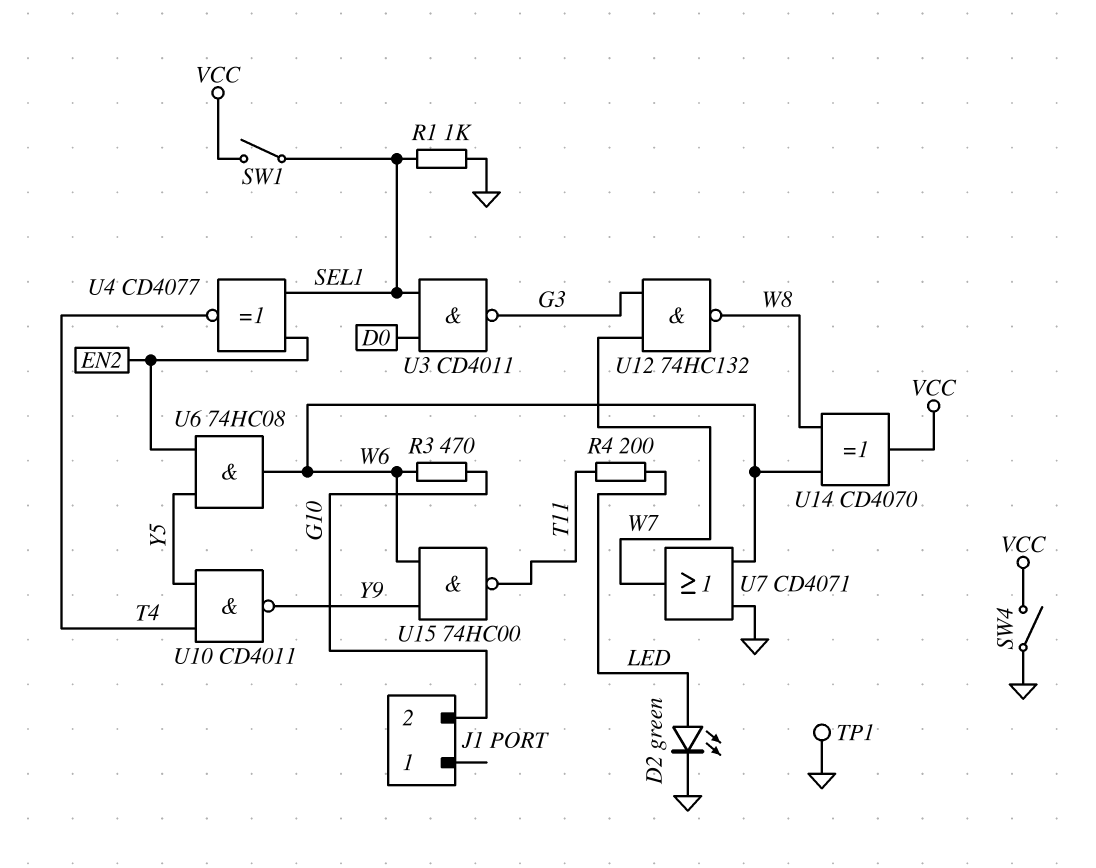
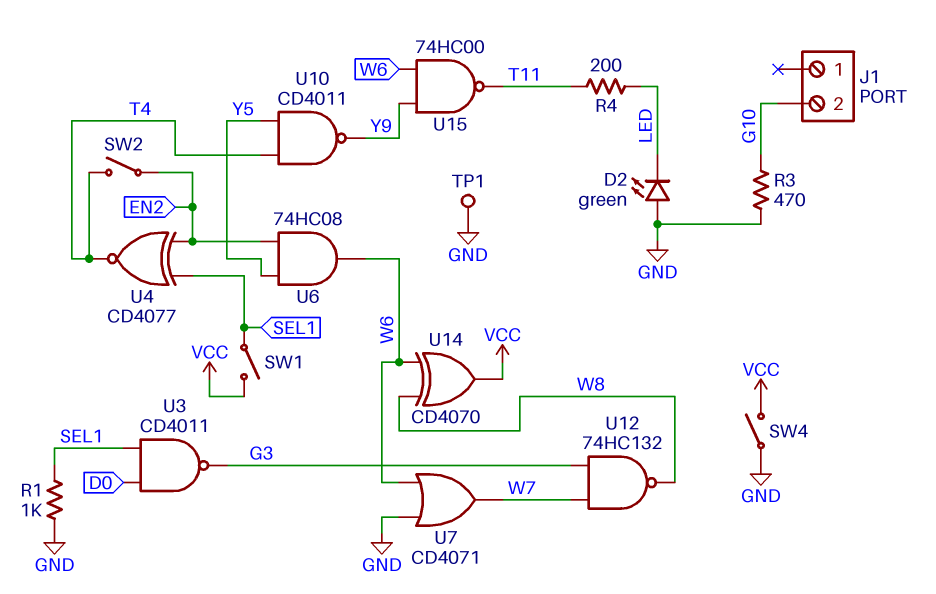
D2: LED green (A LED, K GND) -> LED green (A GND, K LED)
R3: 470 (G10, W6) -> 470 (G10, GND)
SW2: none -> switch (EN2, T4)

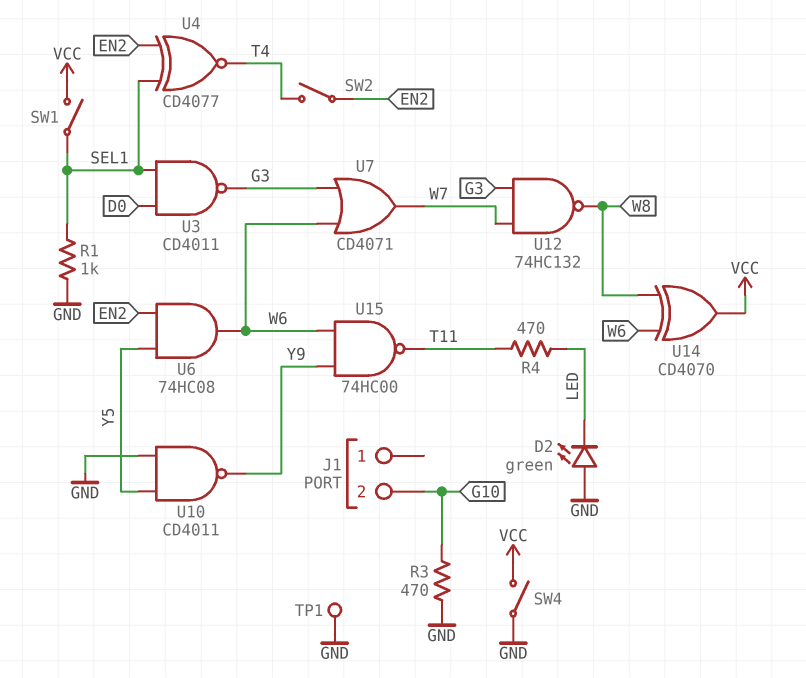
R4: 200 (LED, T11) -> 470 (LED, T11)
U7: OR CD4071 (in GND, in W6, out W7) -> OR CD4071 (in G3, in W6, out W7)
U10: NAND CD4011 (in T4, in Y5, out Y9) -> NAND CD4011 (in GND, in Y5, out Y9)

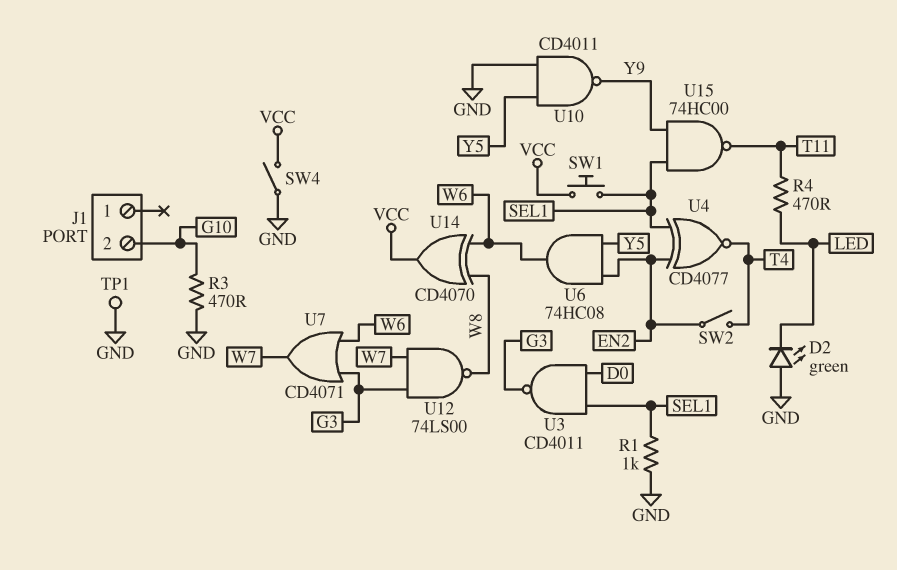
SW1: switch (SEL1, VCC) -> button (SEL1, VCC)
U12: NAND 74HC132 (in G3, in W7, out W8) -> NAND 74LS00 (in G3, in W7, out W8)
U15: NAND 74HC00 (in W6, in Y9, out T11) -> NAND 74HC00 (in SEL1, in Y9, out T11)

